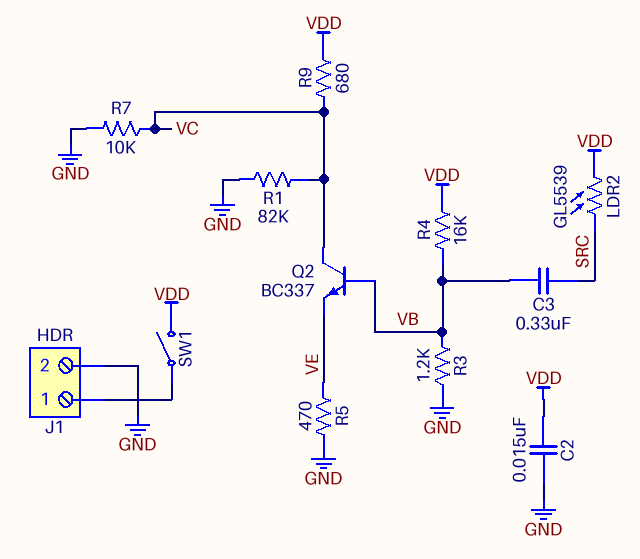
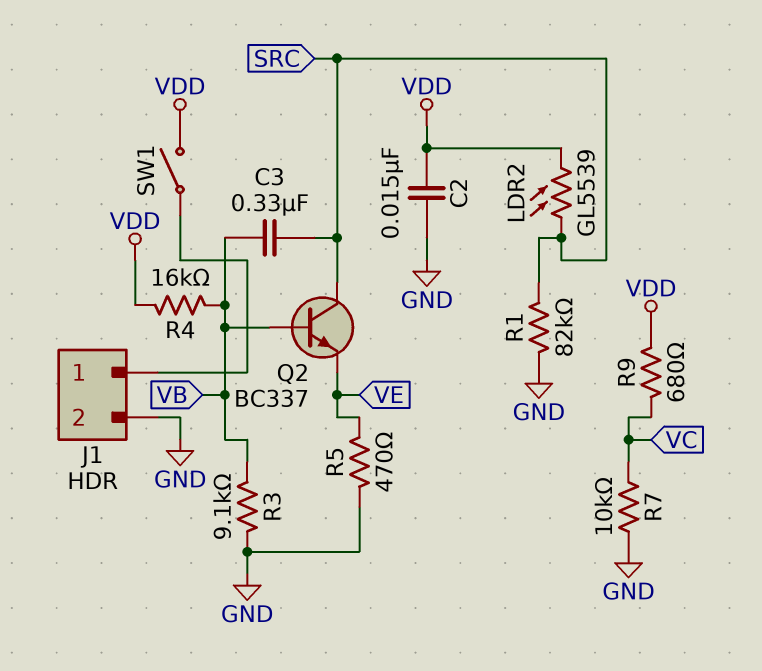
Q2: NPN BC337 (B VB, C VC, E VE) -> NPN BC337 (B VB, C SRC, E VE)
R1: 82k (GND, VC) -> 82k (GND, SRC)
R3: 1.2k (GND, VB) -> 9.1k (GND, VB)

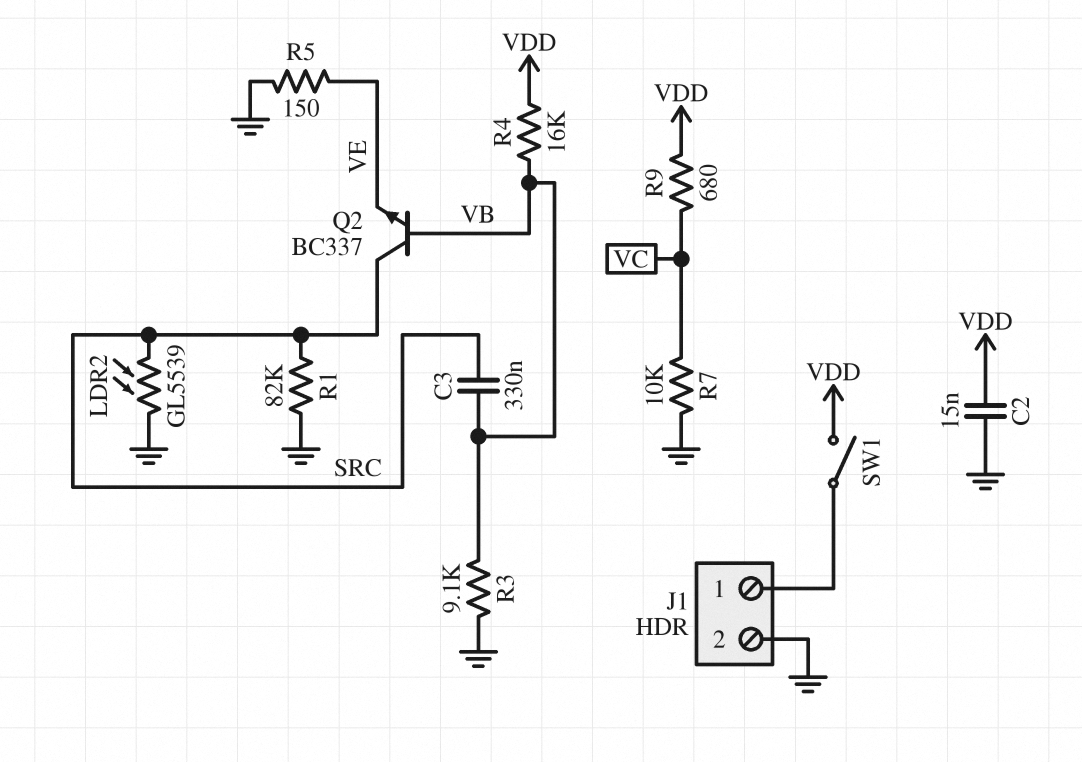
LDR2: GL5539 (SRC, VDD) -> GL5539 (GND, SRC)
R5: 470 (GND, VE) -> 150 (GND, VE)

